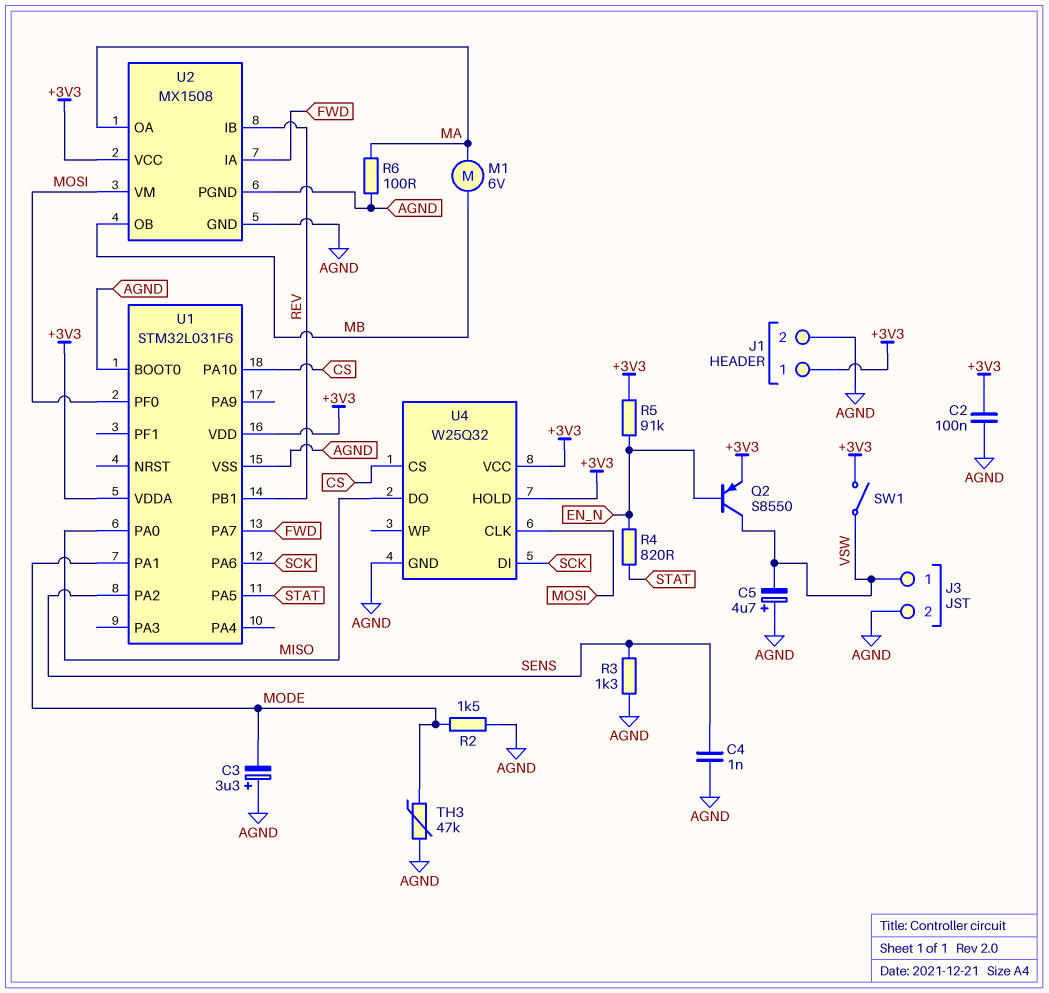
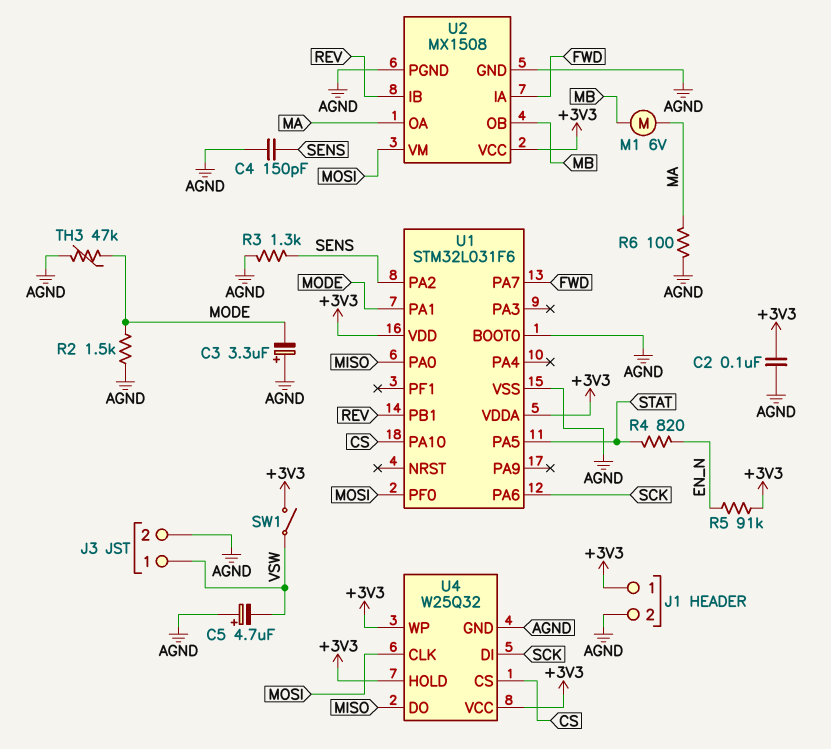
C4: 1nF (AGND, SENS) -> 150pF (AGND, SENS)
Q2: PNP S8550 (B EN_N, C VSW, E +3V3) -> none
U4 pin WP: none -> +3V3

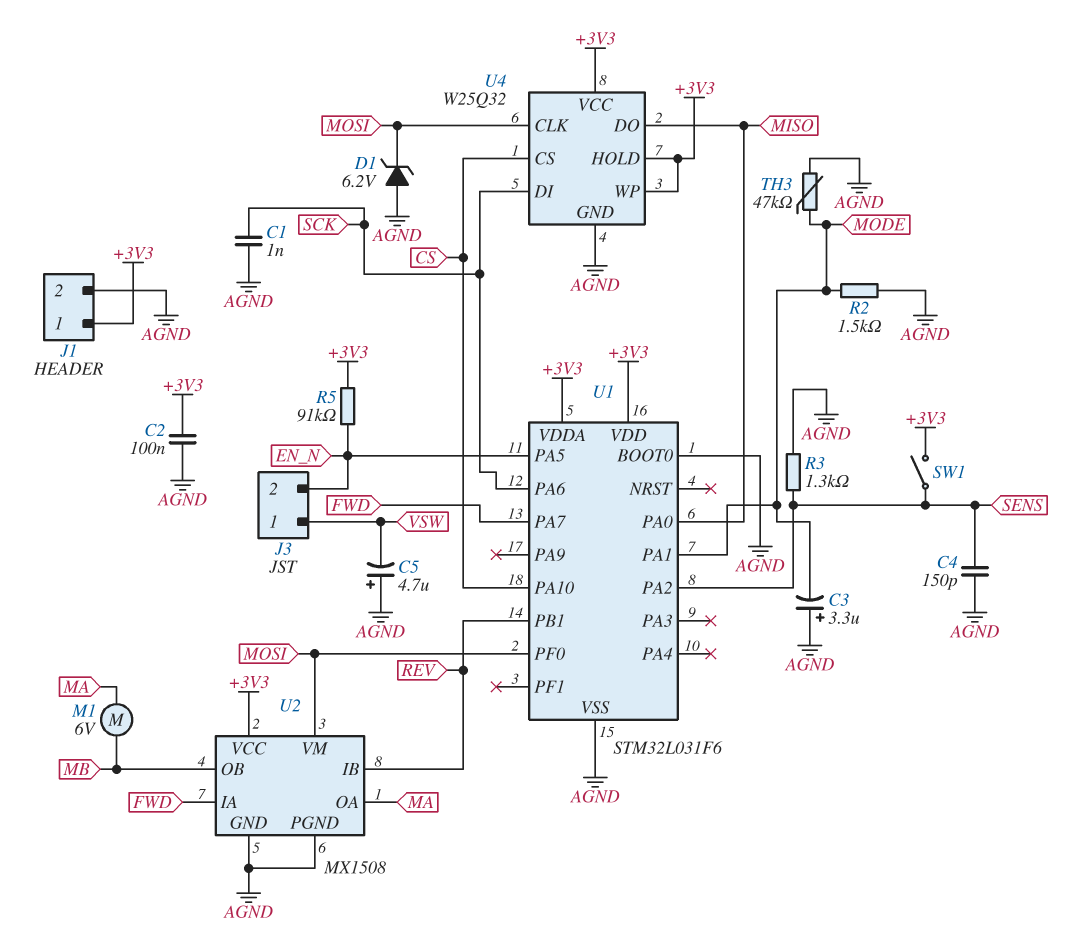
C1: none -> 1nF (AGND, SCK)
D1: none -> zener 6.2V (A AGND, K MOSI)
J3 pin 2: AGND -> EN_N
R4: 820 (EN_N, STAT) -> none
R6: 100 (AGND, MA) -> none
SW1: switch (+3V3, VSW) -> switch (+3V3, SENS)
U1 pin PA5: STAT -> EN_N

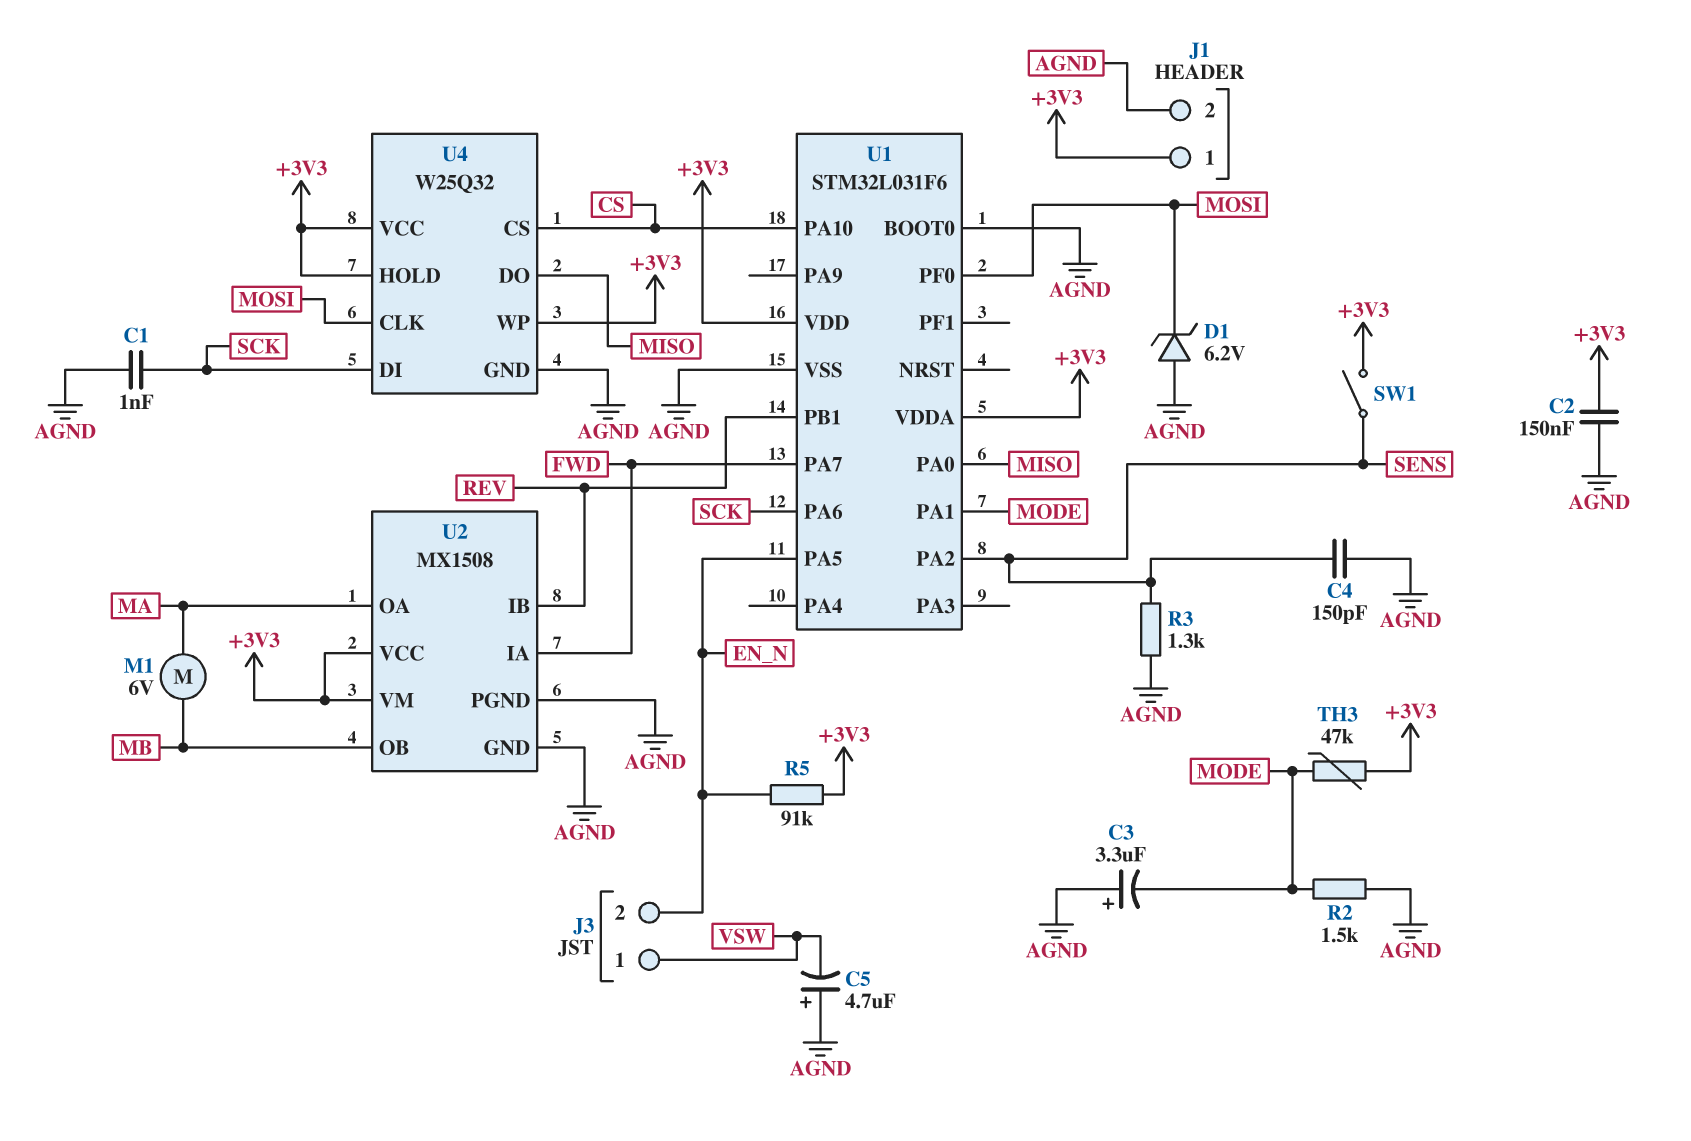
C2: 100nF (+3V3, AGND) -> 150nF (+3V3, AGND)
TH3: 47k (AGND, MODE) -> 47k (+3V3, MODE)
U2 pin VM: MOSI -> +3V3

